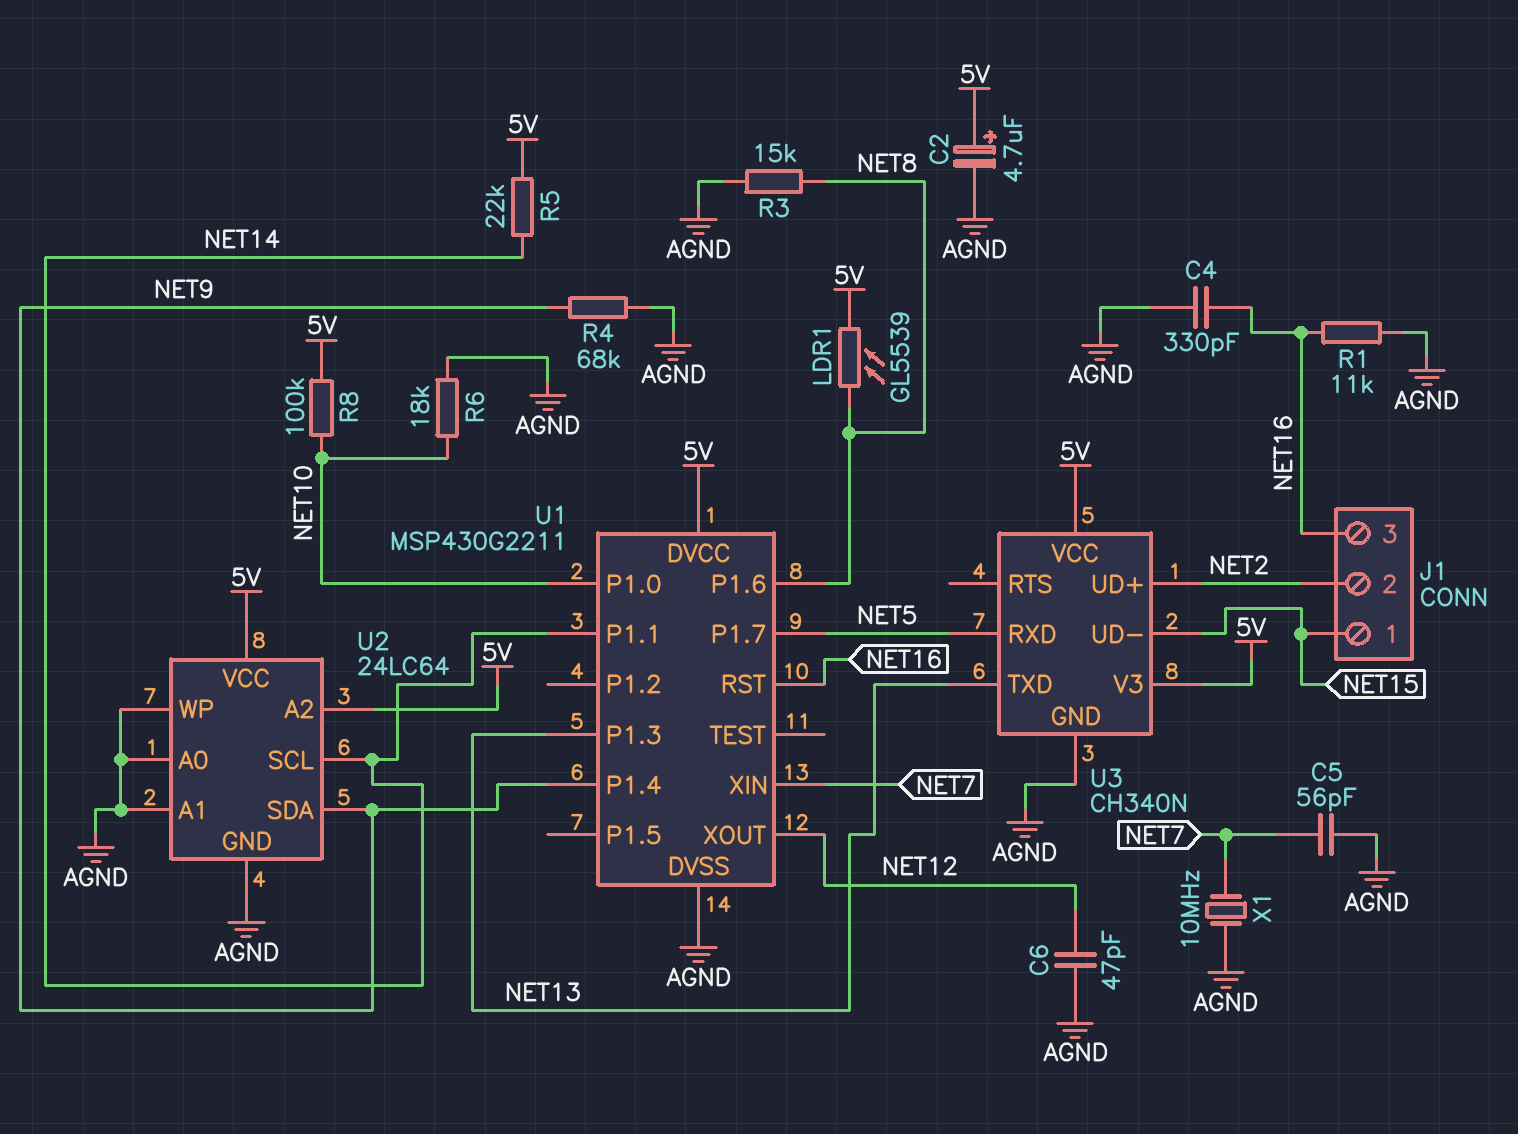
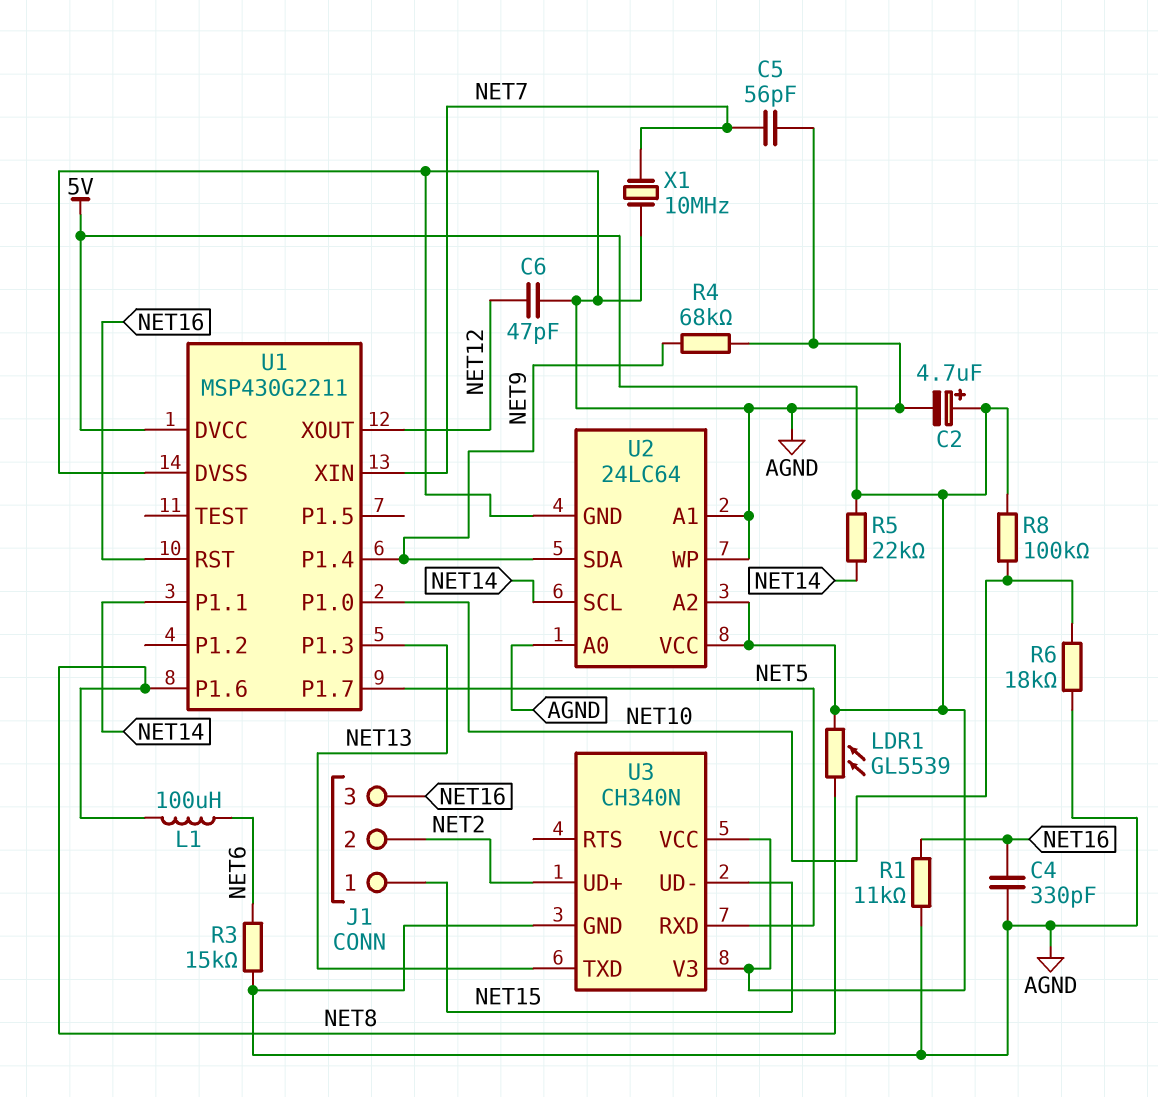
L1: none -> 100uH (NET6, NET8)
R3: 15k (AGND, NET8) -> 15k (AGND, NET6)

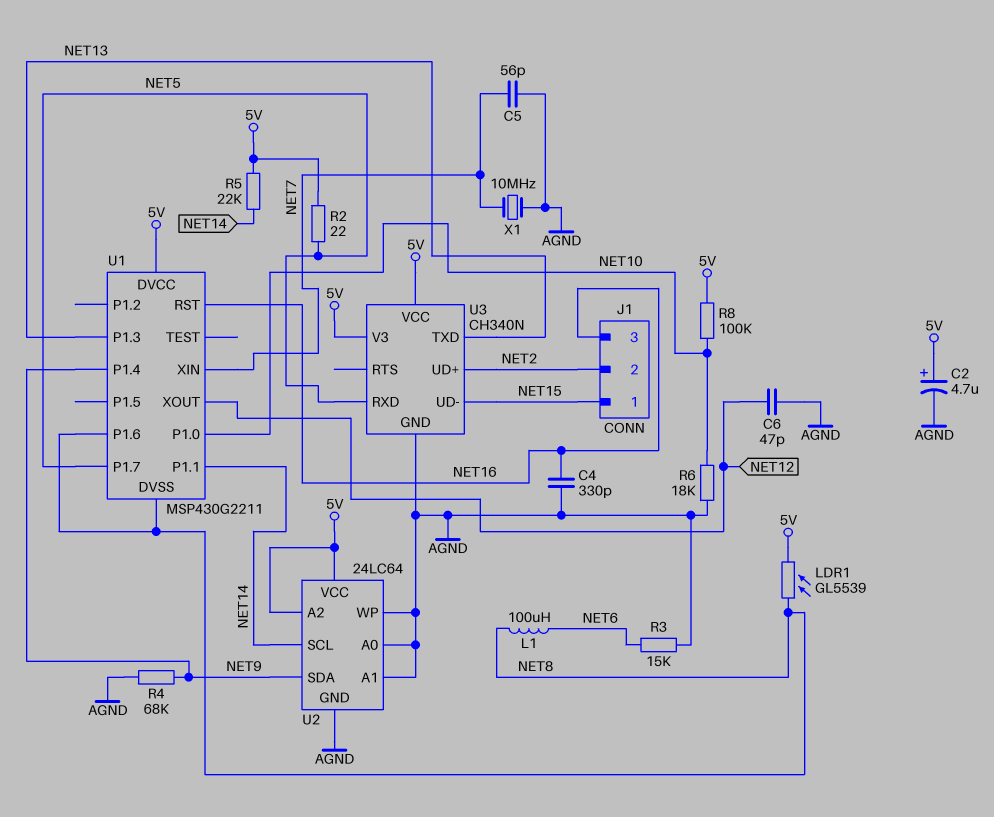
R1: 11k (AGND, NET16) -> none
R2: none -> 22 (5V, NET5)
U1 pin DVSS: AGND -> NET8

